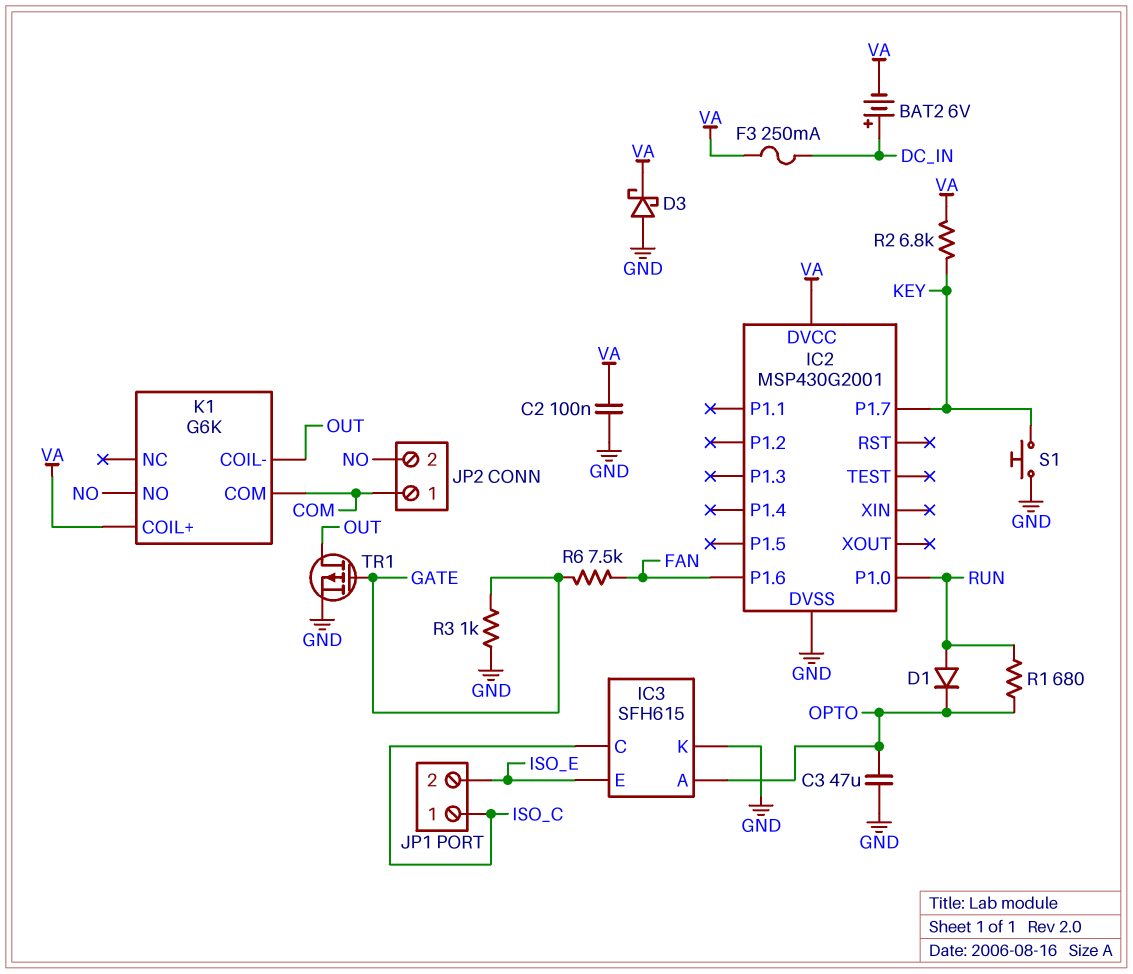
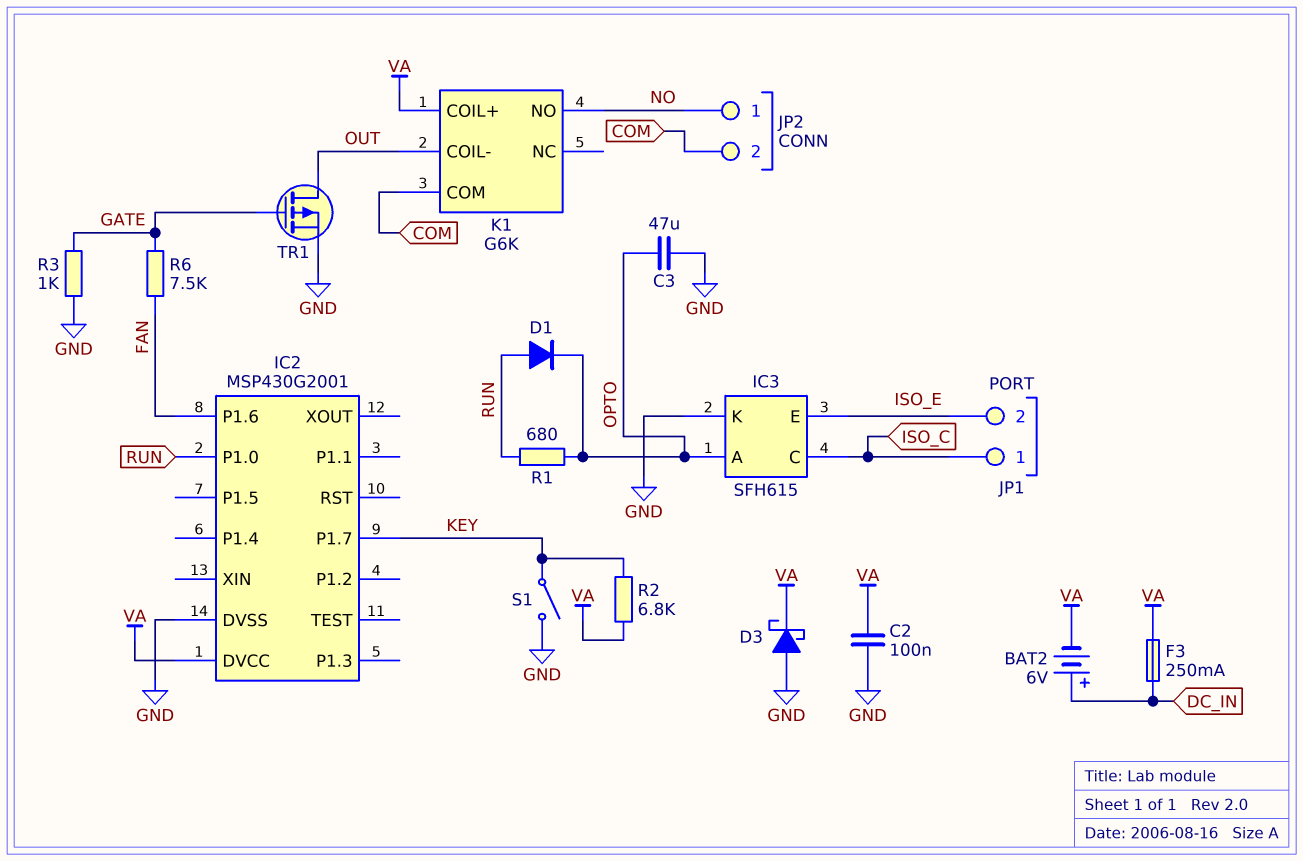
JP2 pin 1: COM -> NO
JP2 pin 2: NO -> COM
S1: button (GND, KEY) -> switch (GND, KEY)

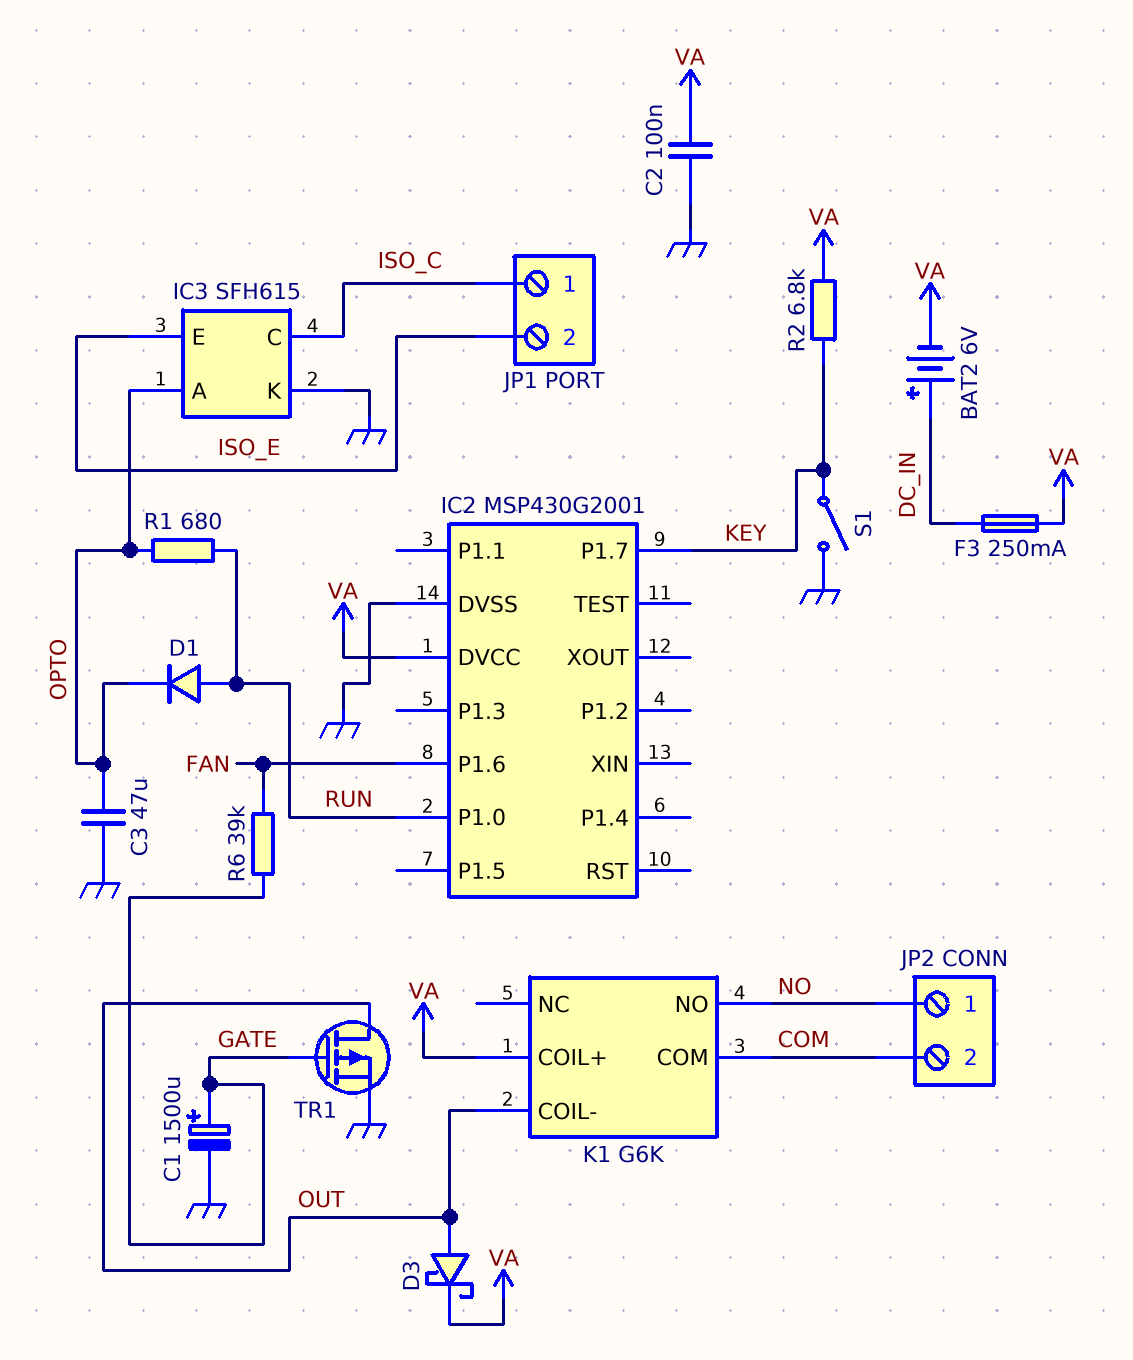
C1: none -> 1500uF (plus GATE, minus GND)
D3: schottky (A GND, K VA) -> schottky (A OUT, K VA)
R3: 1k (GATE, GND) -> none
R6: 7.5k (FAN, GATE) -> 39k (FAN, GATE)

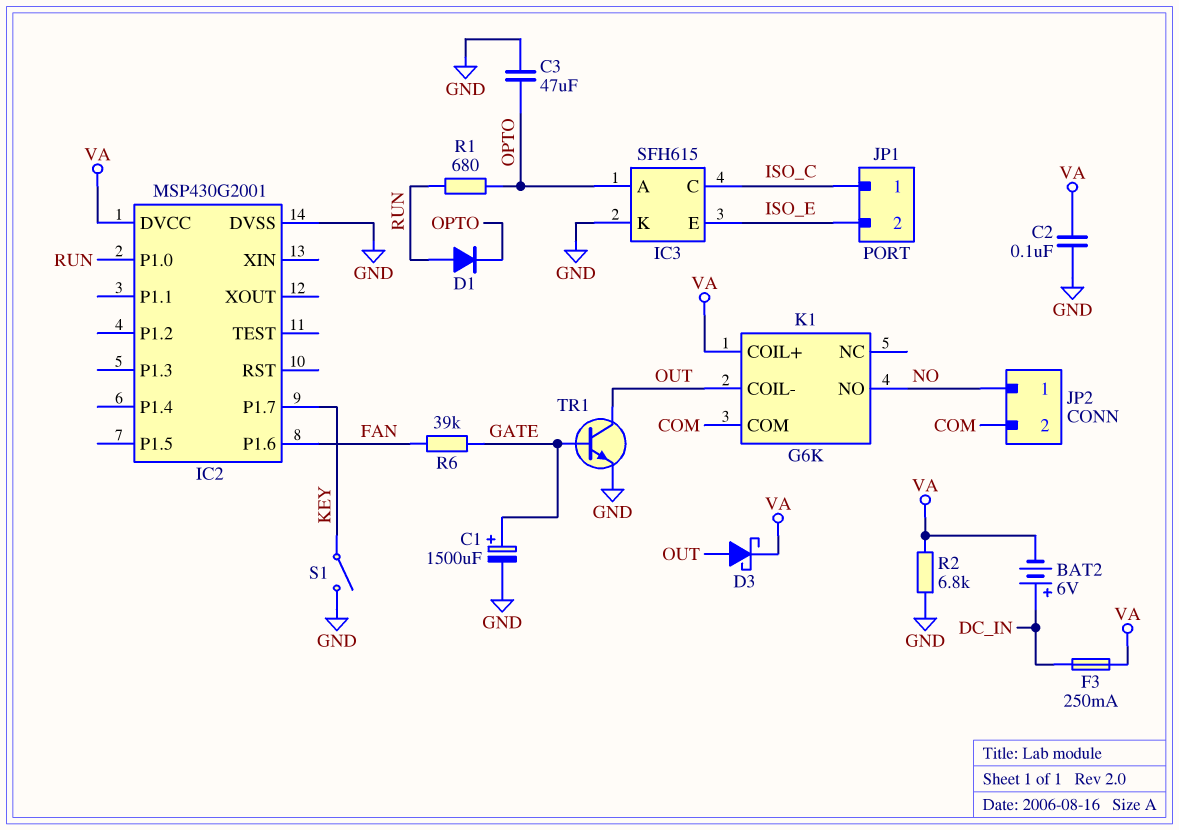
R2: 6.8k (KEY, VA) -> 6.8k (GND, VA)
TR1: PMOS (G GATE, D OUT, S GND) -> NPN (B GATE, C OUT, E GND)

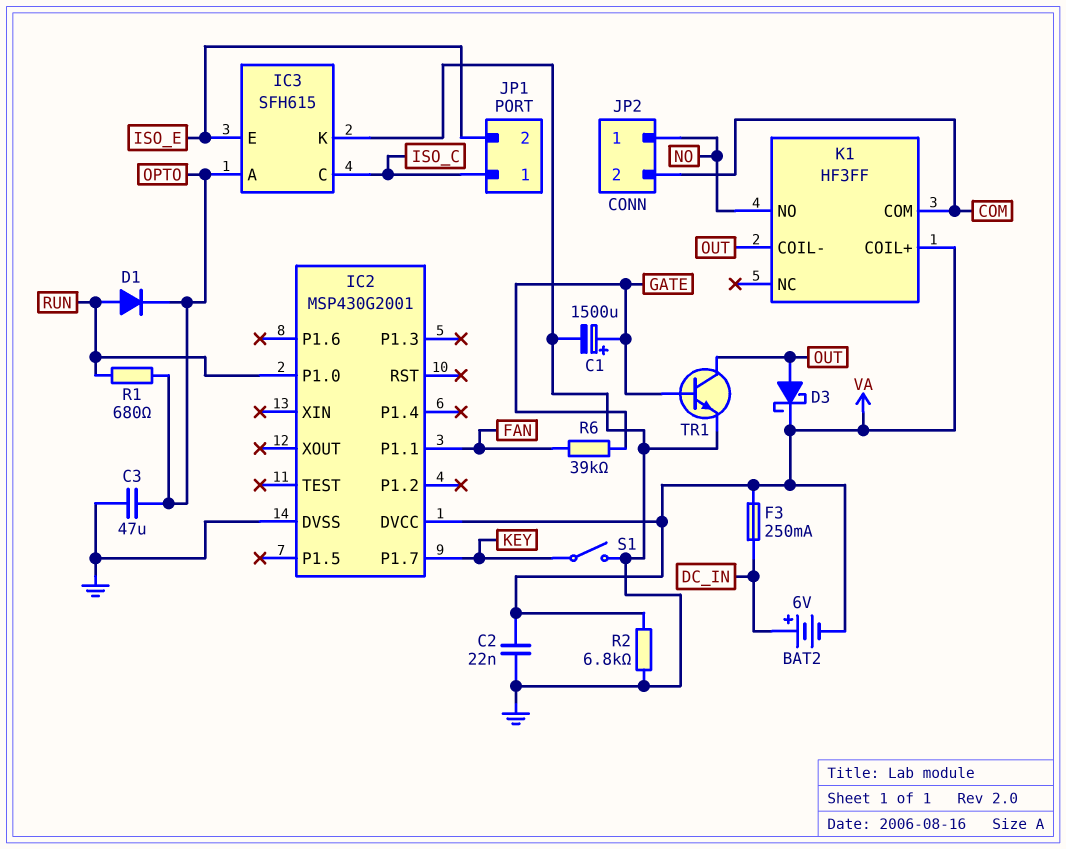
C2: 100nF (GND, VA) -> 22nF (GND, VA)
IC2 pin P1.1: none -> FAN
IC2 pin P1.6: FAN -> none
K1: G6K -> HF3FF

